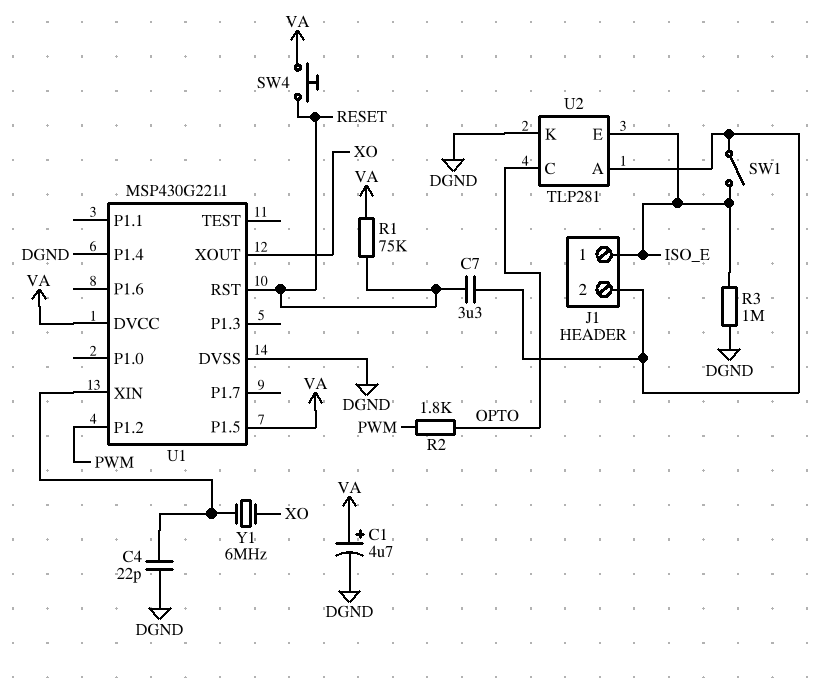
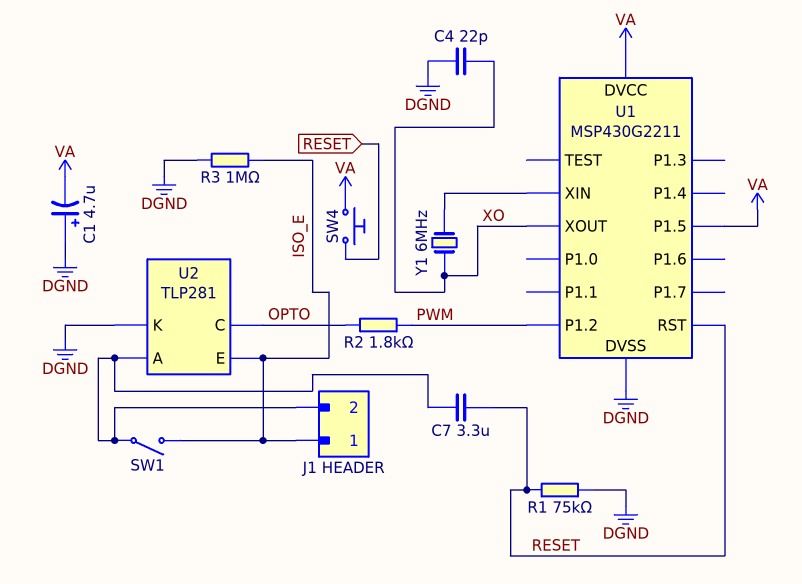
C1: 4.7uF (plus VA, minus DGND) -> 4.7uF (plus DGND, minus VA)
C4: 22pF (DGND, U1/XIN) -> 22pF (DGND, XO)
R1: 75k (RESET, VA) -> 75k (DGND, RESET)
U1 pin P1.4: DGND -> none

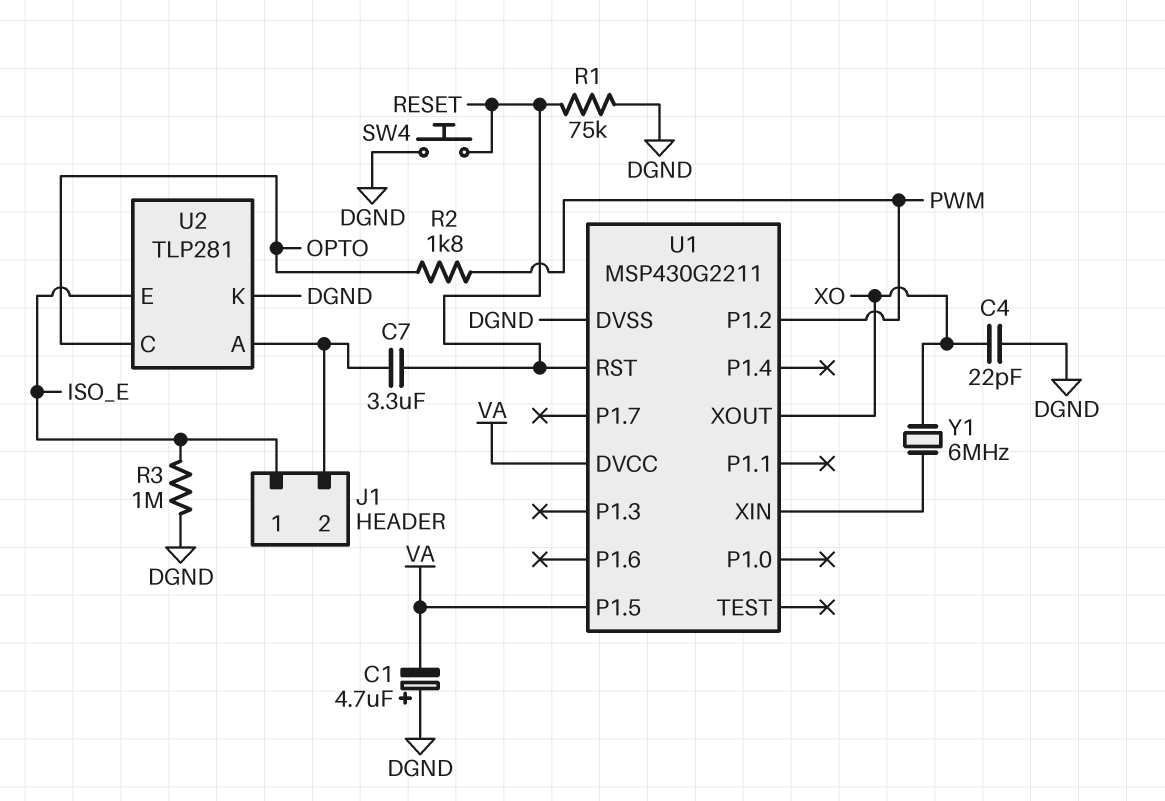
SW1: switch (ISO_E, J1/2) -> none
SW4: button (RESET, VA) -> button (DGND, RESET)

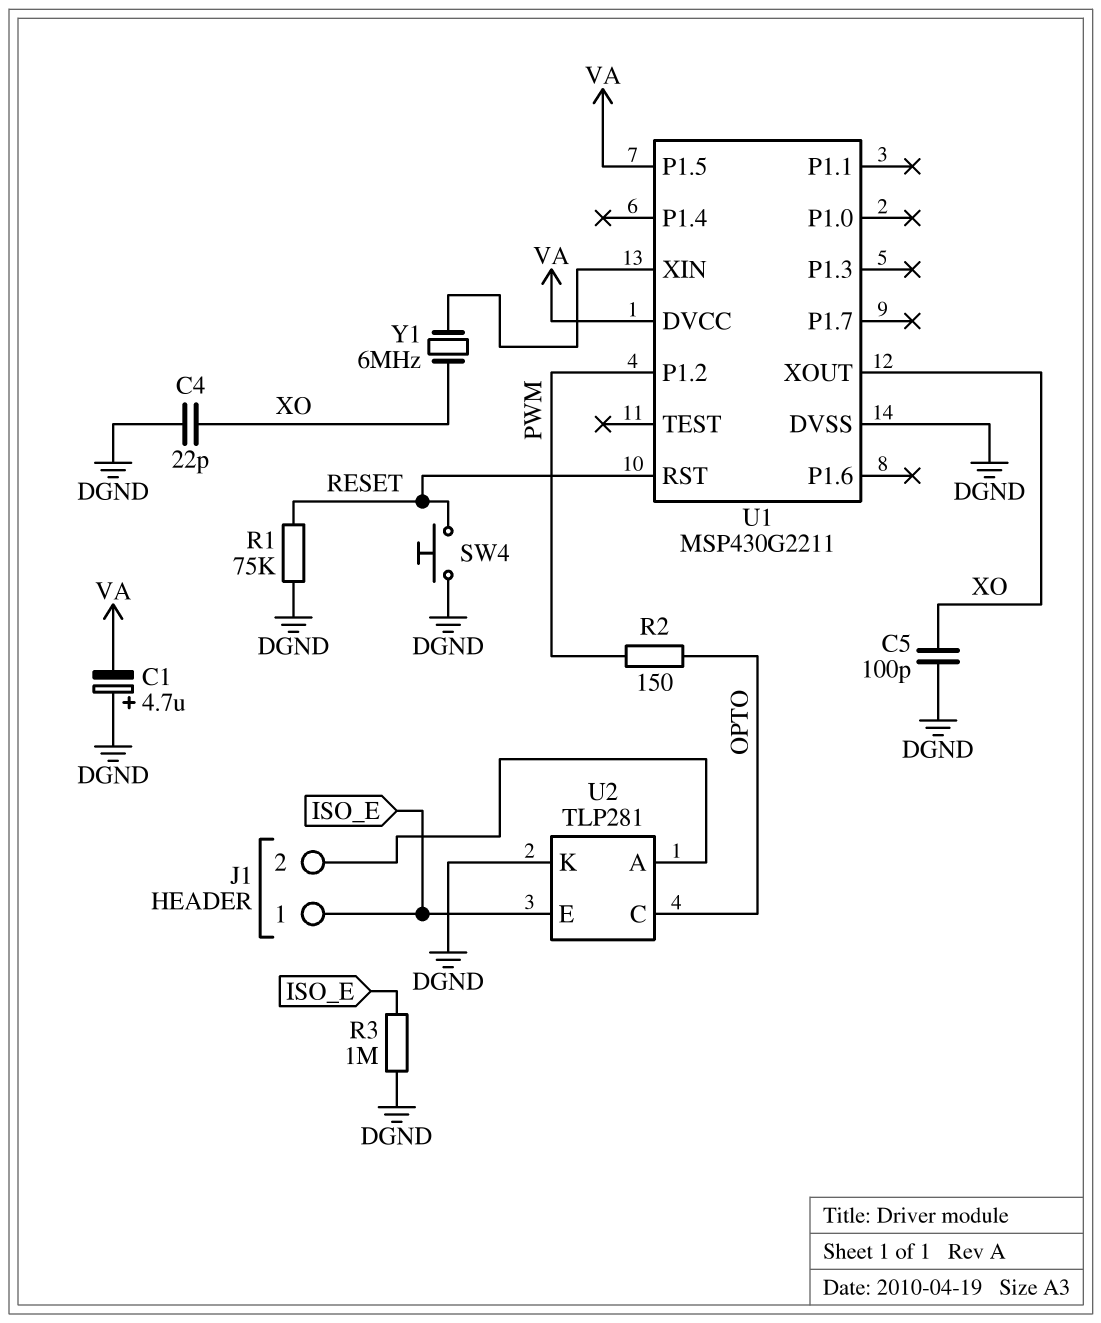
C5: none -> 100pF (DGND, XO)
C7: 3.3uF (J1/2, RESET) -> none
R2: 1.8k (OPTO, PWM) -> 150 (OPTO, PWM)

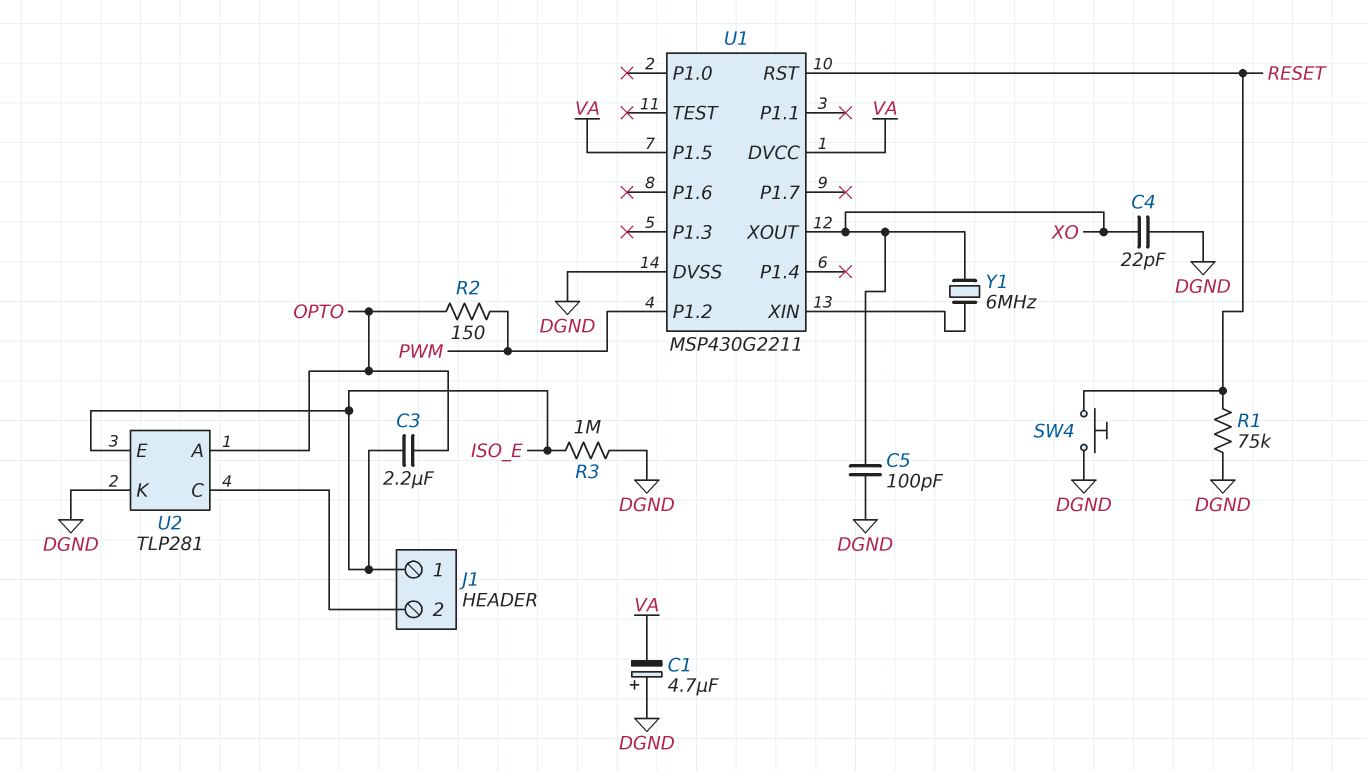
C3: none -> 2.2uF (ISO_E, OPTO)
U2 pin A: J1/2 -> OPTO
U2 pin C: OPTO -> J1/2

